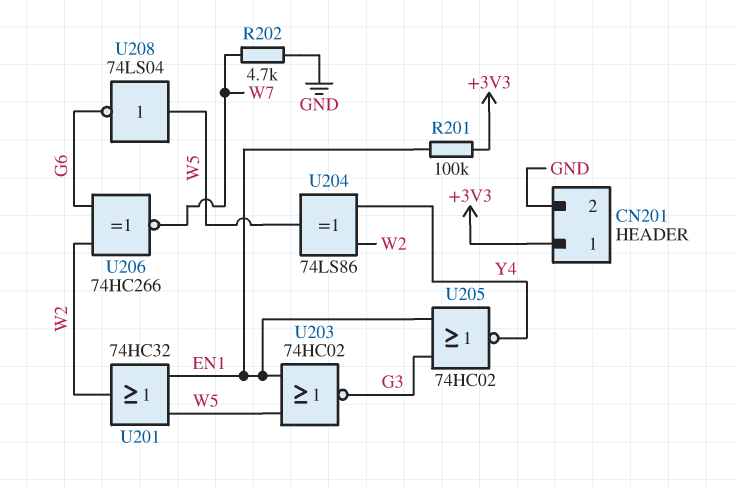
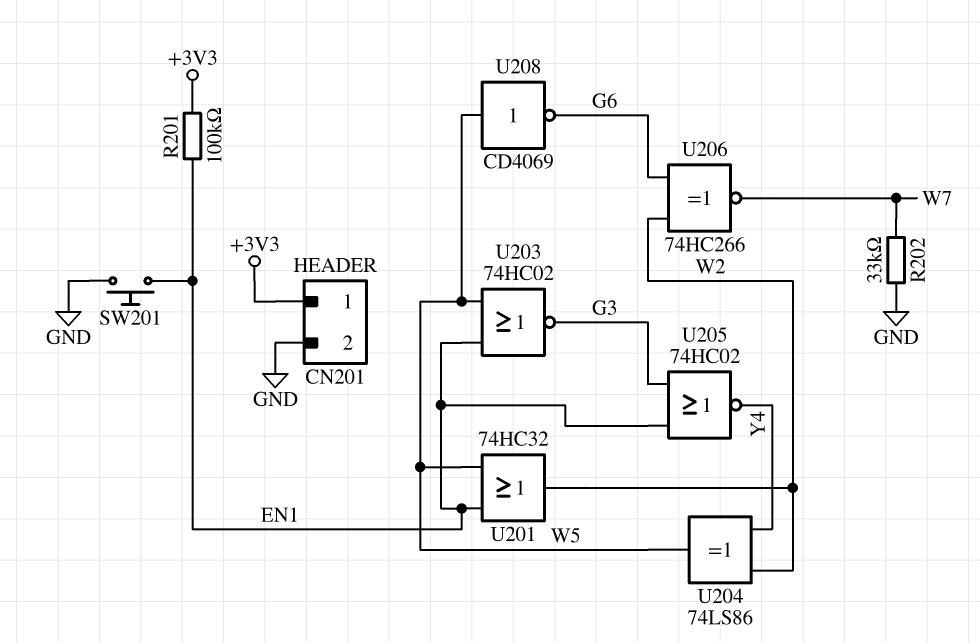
R202: 4.7k (GND, W7) -> 33k (GND, W7)
SW201: none -> button (EN1, GND)
U208: NOT 74LS04 (in W5, out G6) -> NOT CD4069 (in W5, out G6)

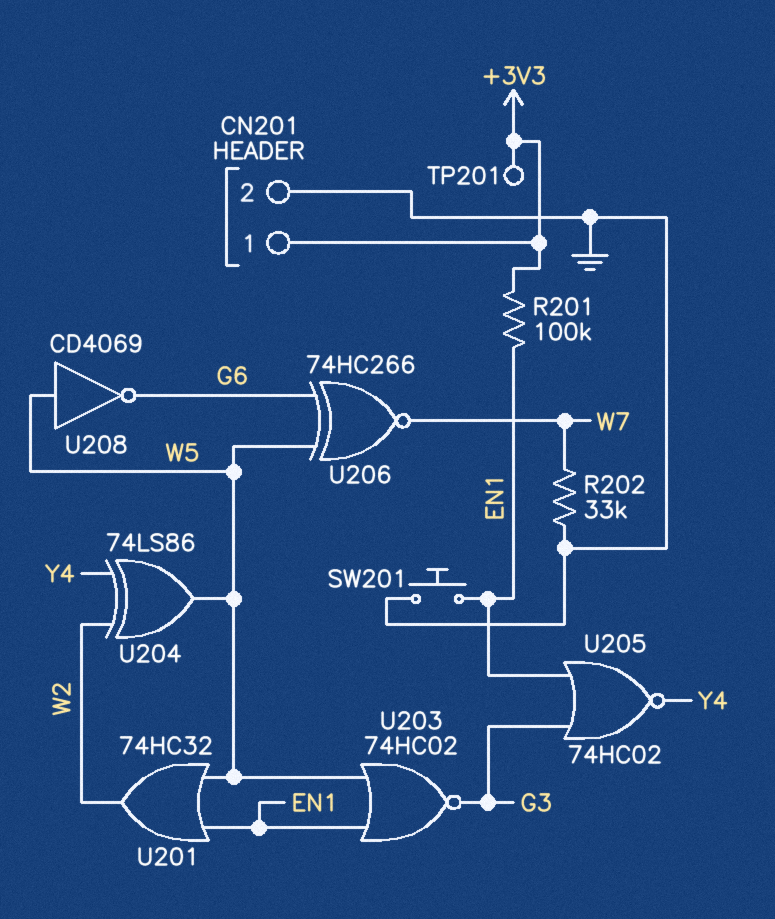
TP201: none -> test point (+3V3)
U206: XNOR 74HC266 (in G6, in W2, out W7) -> XNOR 74HC266 (in G6, in W5, out W7)

